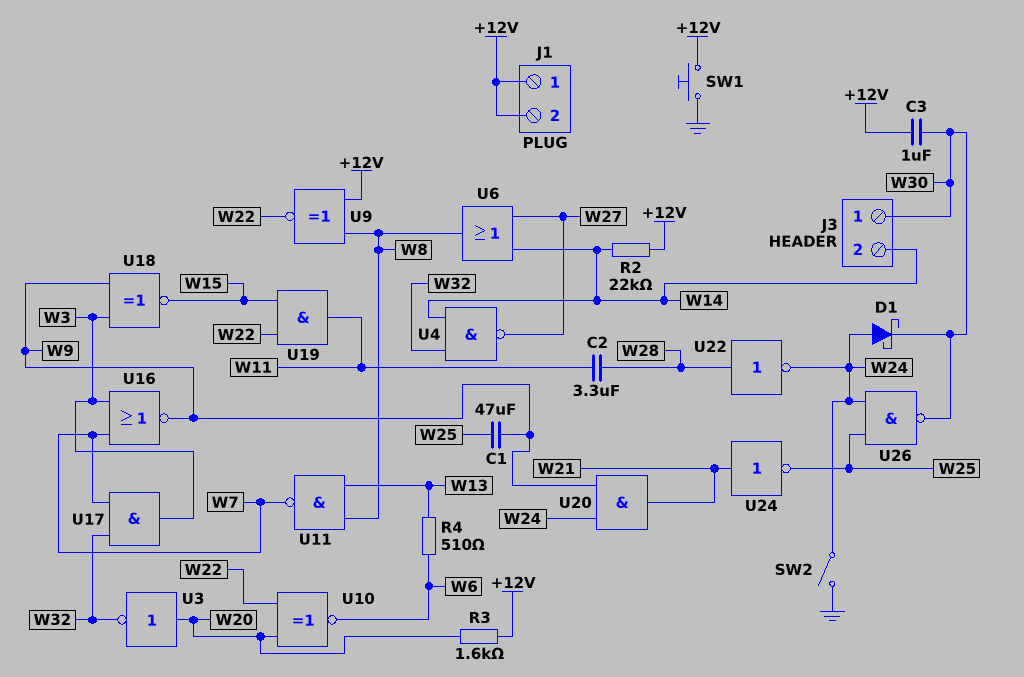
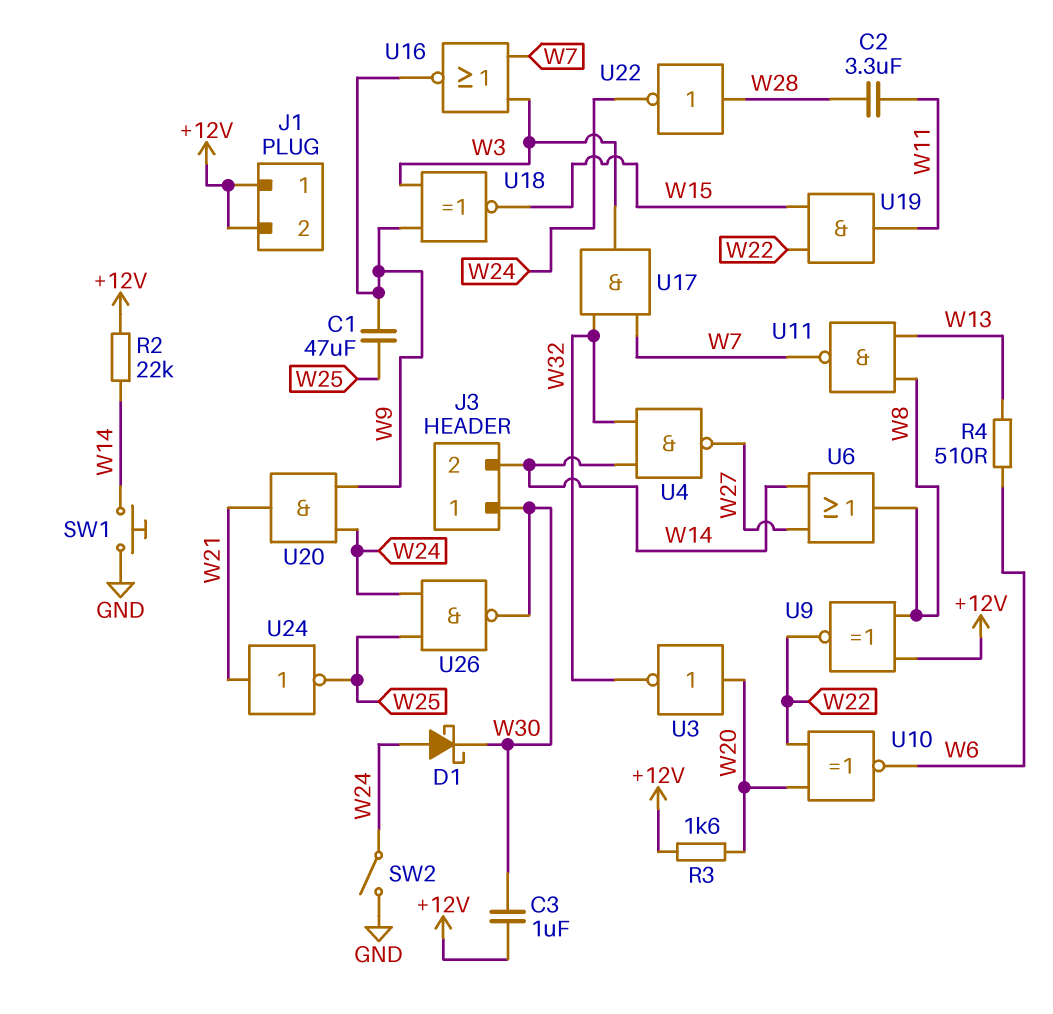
SW1: button (+12V, GND) -> button (GND, W14)

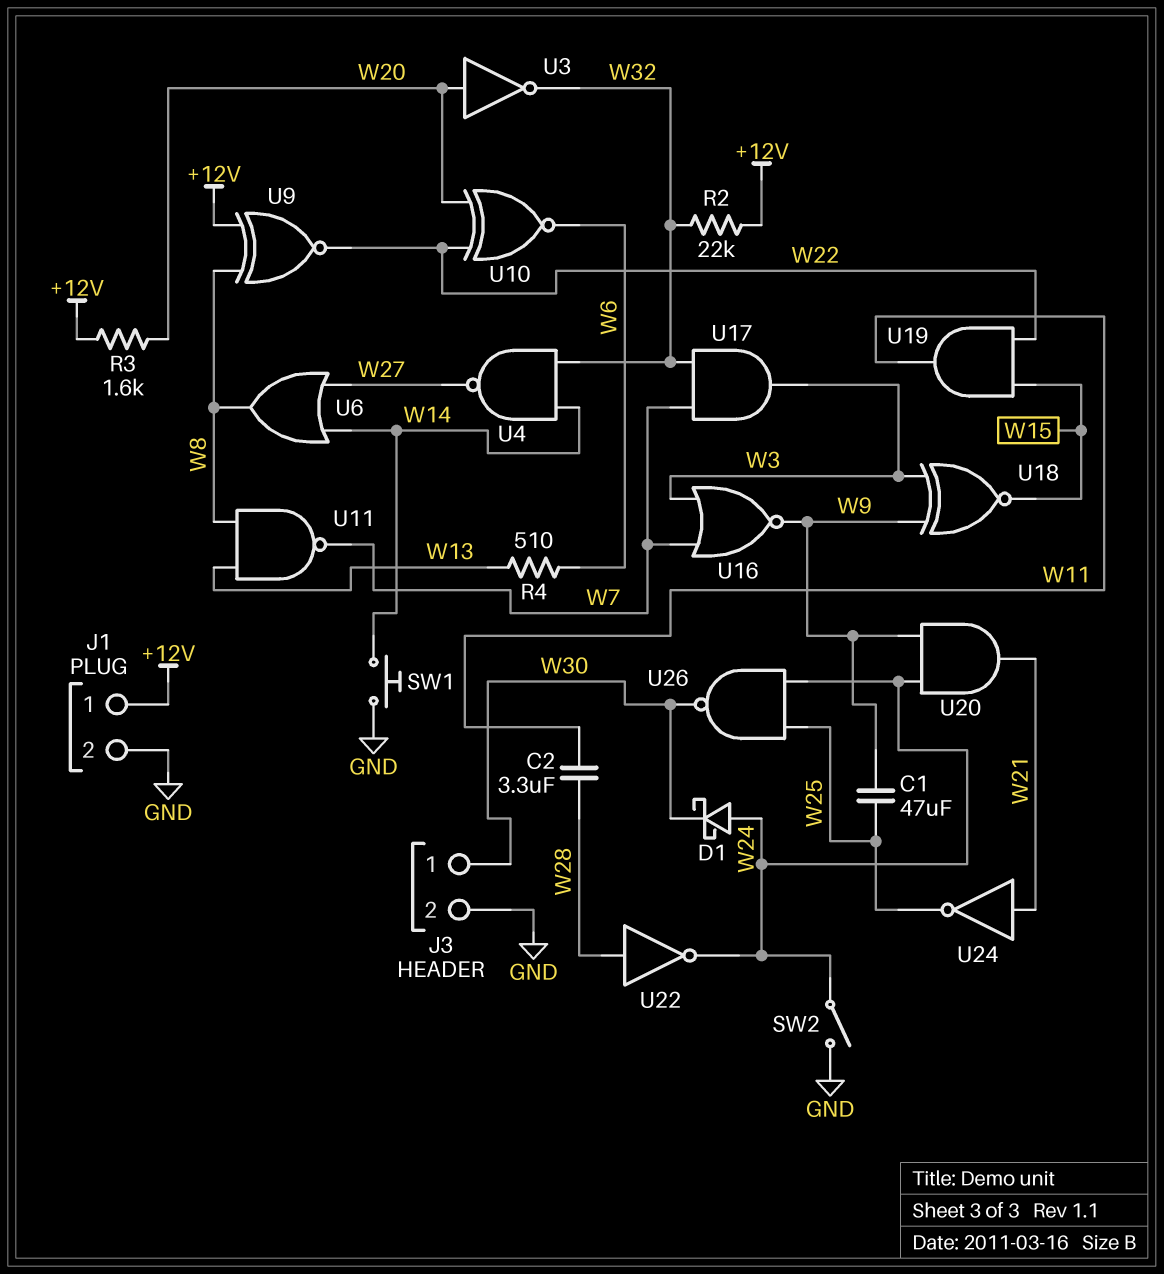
C3: 1uF (+12V, W30) -> none
J1 pin 2: +12V -> GND
J3 pin 2: W14 -> GND
R2: 22k (+12V, W14) -> 22k (+12V, W32)

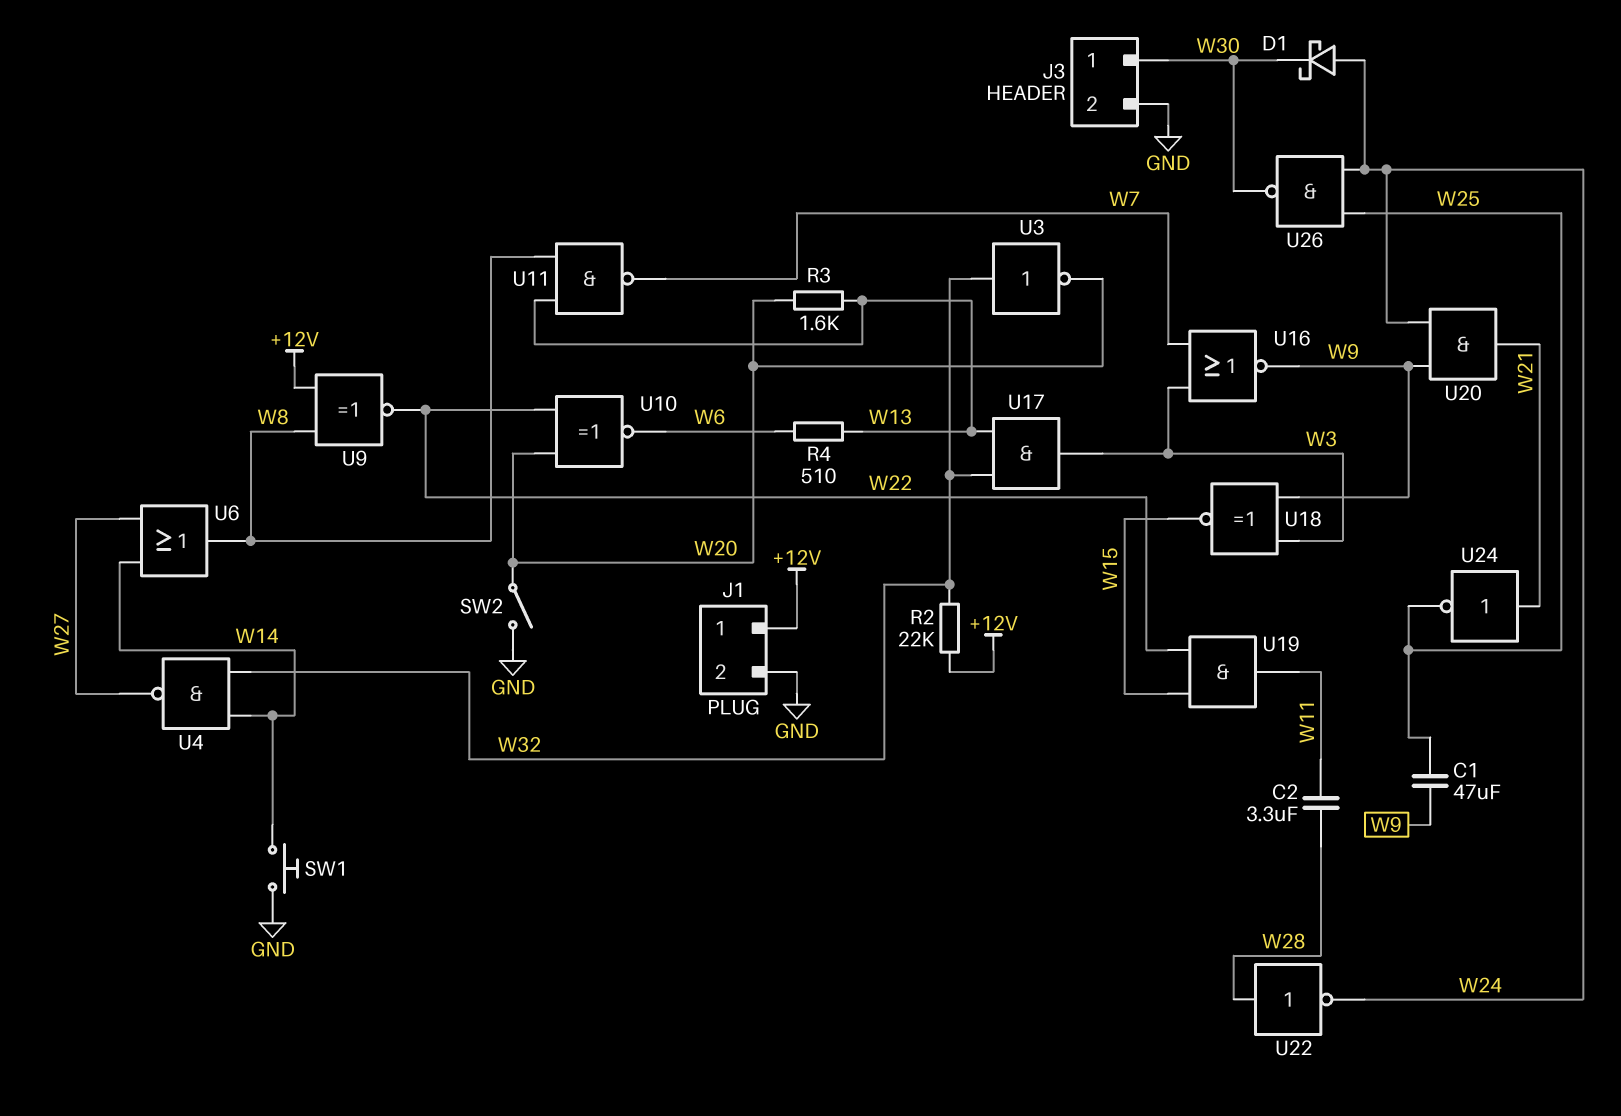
R3: 1.6k (+12V, W20) -> 1.6k (W13, W20)
SW2: switch (GND, W24) -> switch (GND, W20)
U3: NOT (in W20, out W32) -> NOT (in W32, out W20)
U17: AND (in W7, in W32, out W3) -> AND (in W13, in W32, out W3)

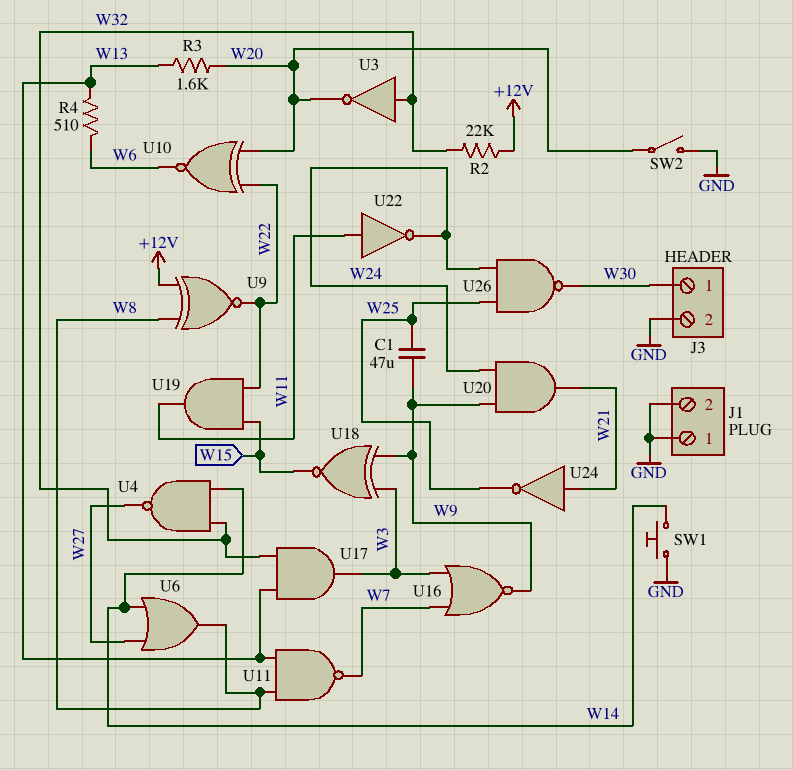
C2: 3.3uF (W11, W28) -> none
D1: schottky (A W24, K W30) -> none
J1 pin 1: +12V -> GND
U22: NOT (in W28, out W24) -> NOT (in W11, out W24)

